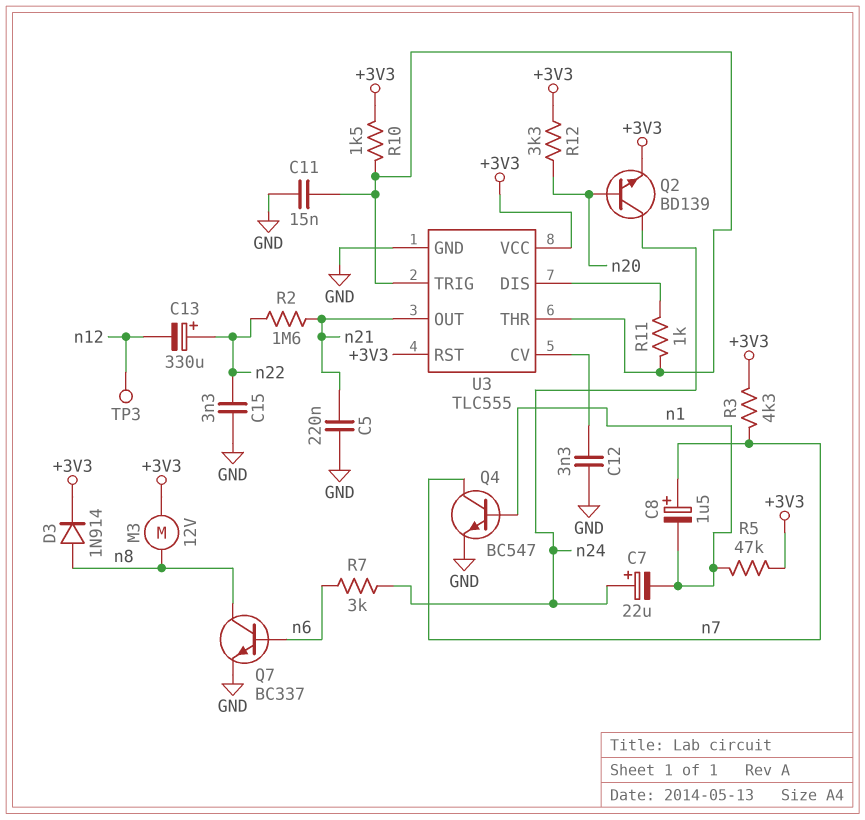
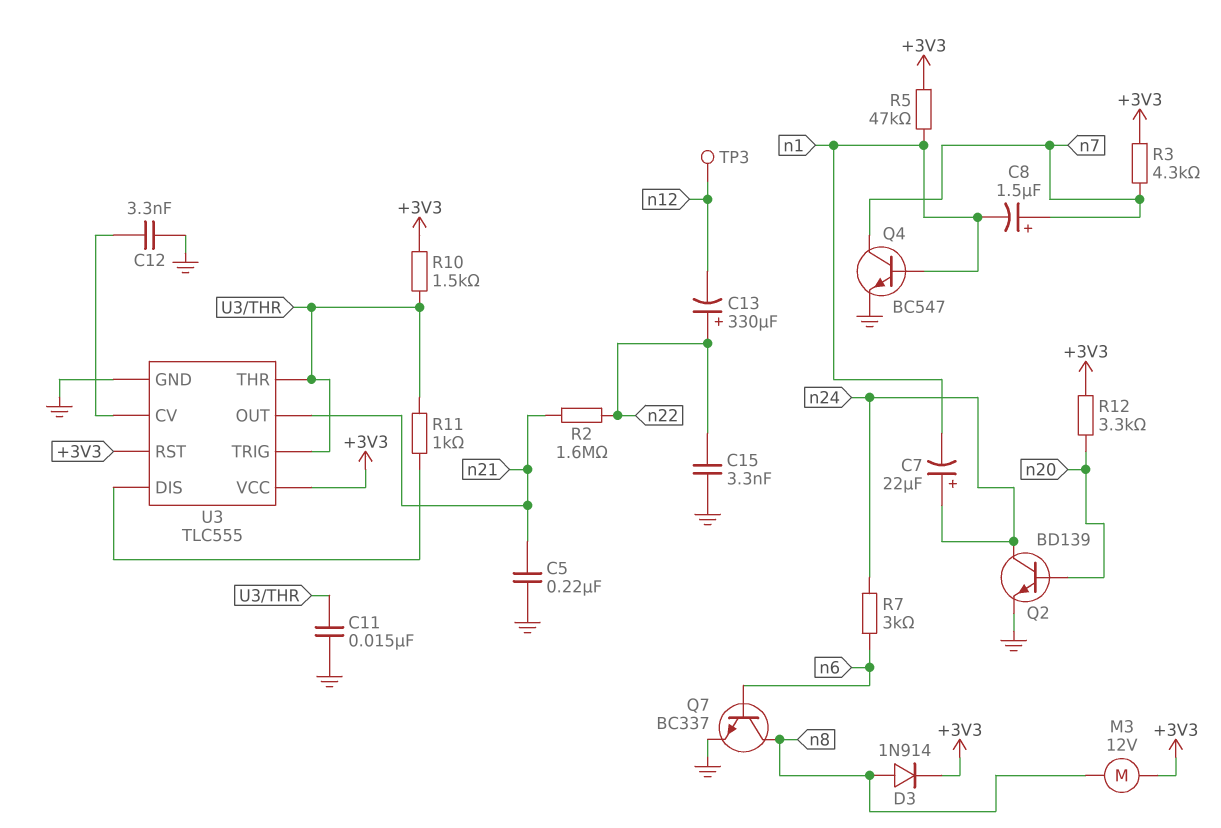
Q2: NPN BD139 (B n20, C n24, E +3V3) -> NPN BD139 (B n20, C n24, E GND)

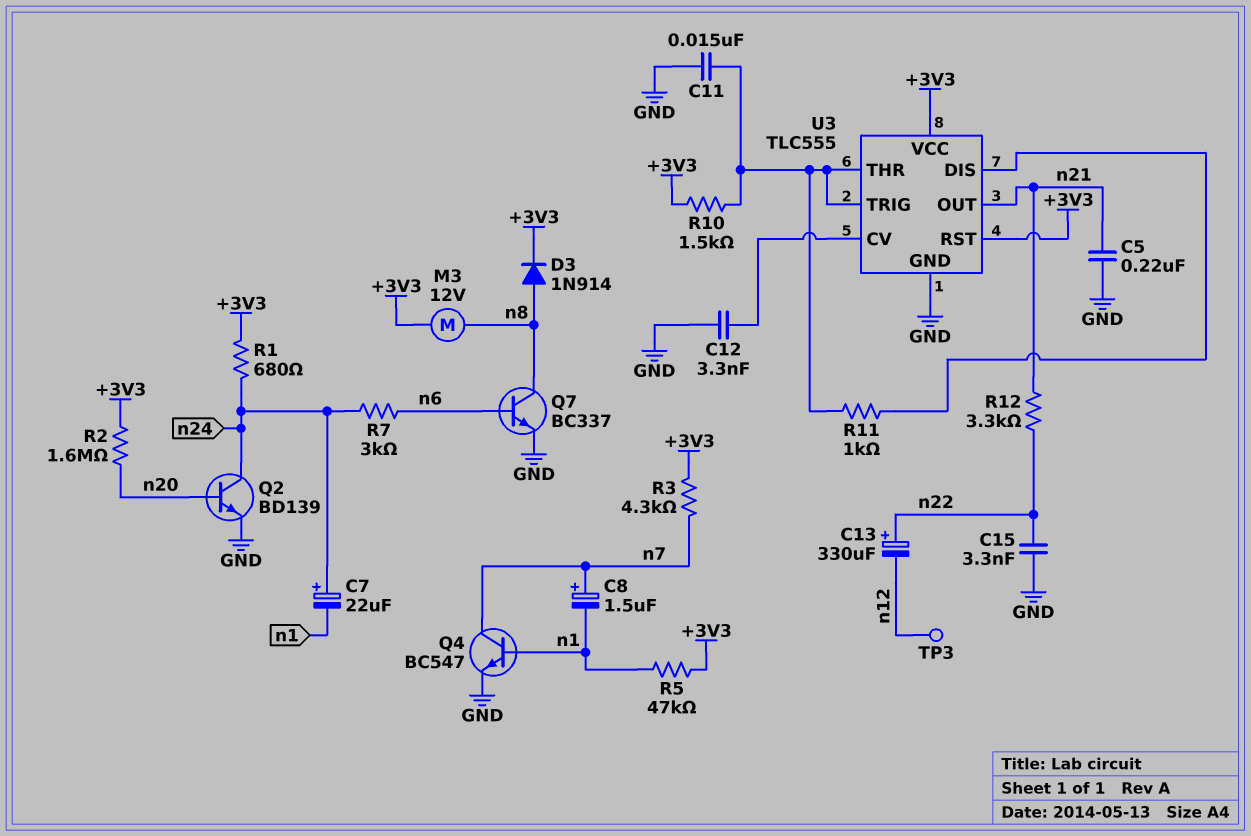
R1: none -> 680 (+3V3, n24)
R2: 1.6M (n21, n22) -> 1.6M (+3V3, n20)
R12: 3.3k (+3V3, n20) -> 3.3k (n21, n22)

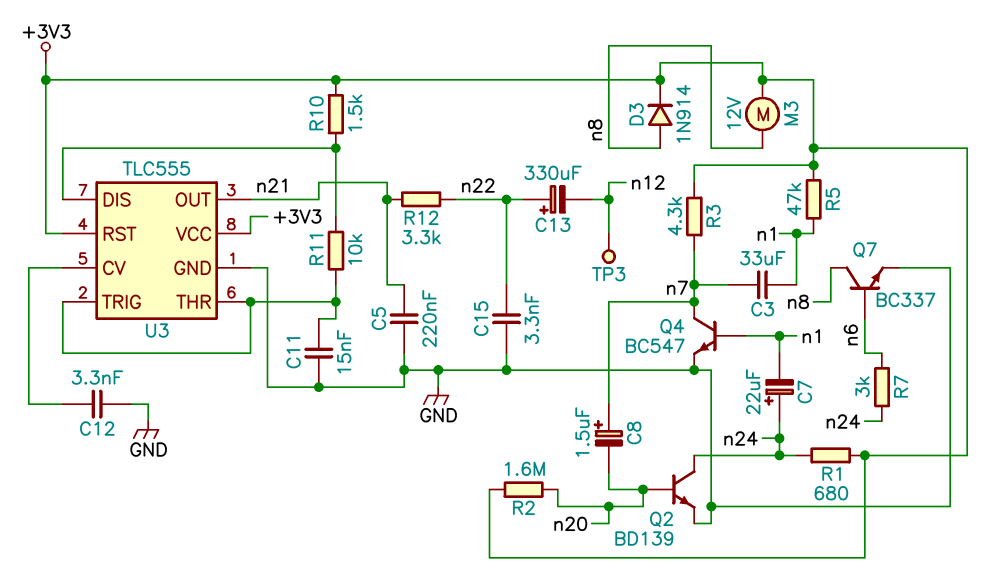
C3: none -> 33uF (n1, n7)
C8: 1.5uF (plus n7, minus n1) -> 1.5uF (plus n7, minus n20)
R10: 1.5k (+3V3, U3/THR) -> 1.5k (+3V3, U3/DIS)
R11: 1k (U3/DIS, U3/THR) -> 10k (U3/DIS, U3/THR)

